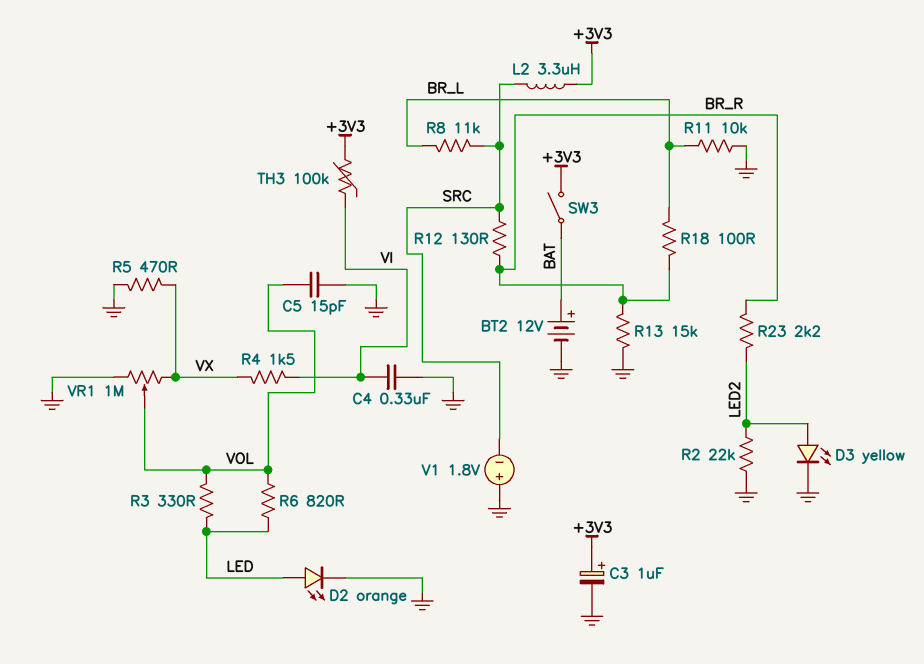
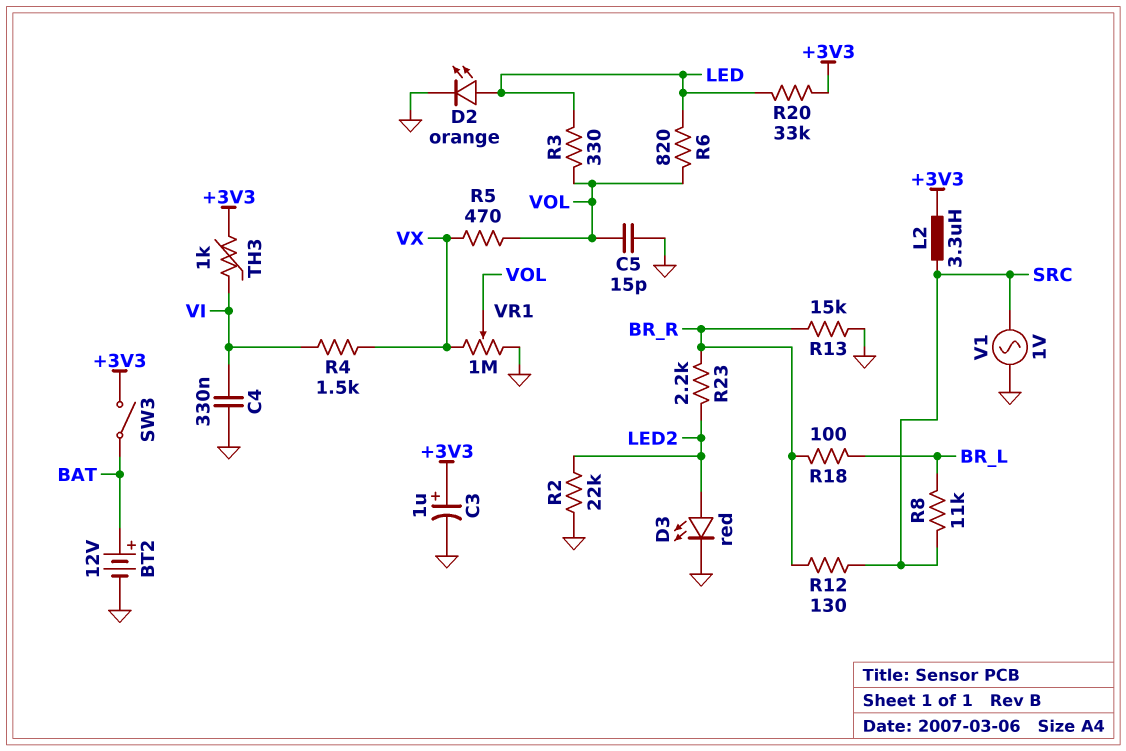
D3: LED yellow (A LED2, K GND) -> LED red (A LED2, K GND)
R5: 470 (GND, VX) -> 470 (VOL, VX)
R11: 10k (BR_L, GND) -> none
R20: none -> 33k (+3V3, LED)
TH3: 100k (+3V3, VI) -> 1k (+3V3, VI)
V1: 1.8V (plus GND, minus SRC) -> AC 1V (GND, SRC)

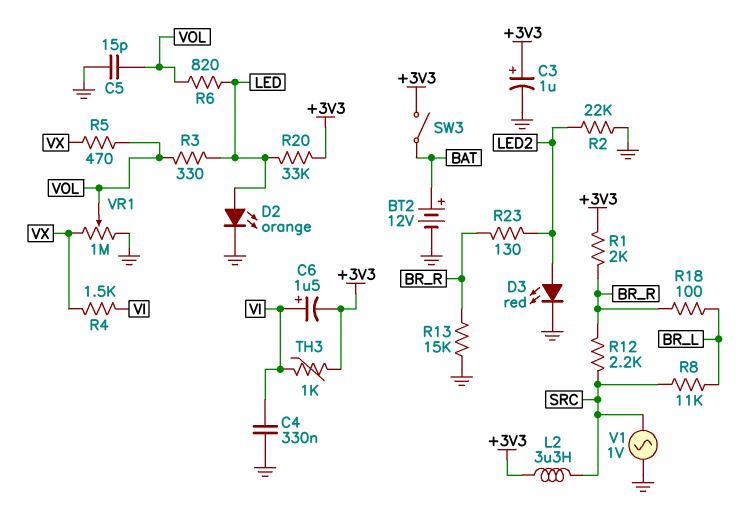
C6: none -> 1.5uF (plus VI, minus +3V3)
R1: none -> 2k (+3V3, BR_R)
R12: 130 (BR_R, SRC) -> 2.2k (BR_R, SRC)
R23: 2.2k (BR_R, LED2) -> 130 (BR_R, LED2)

